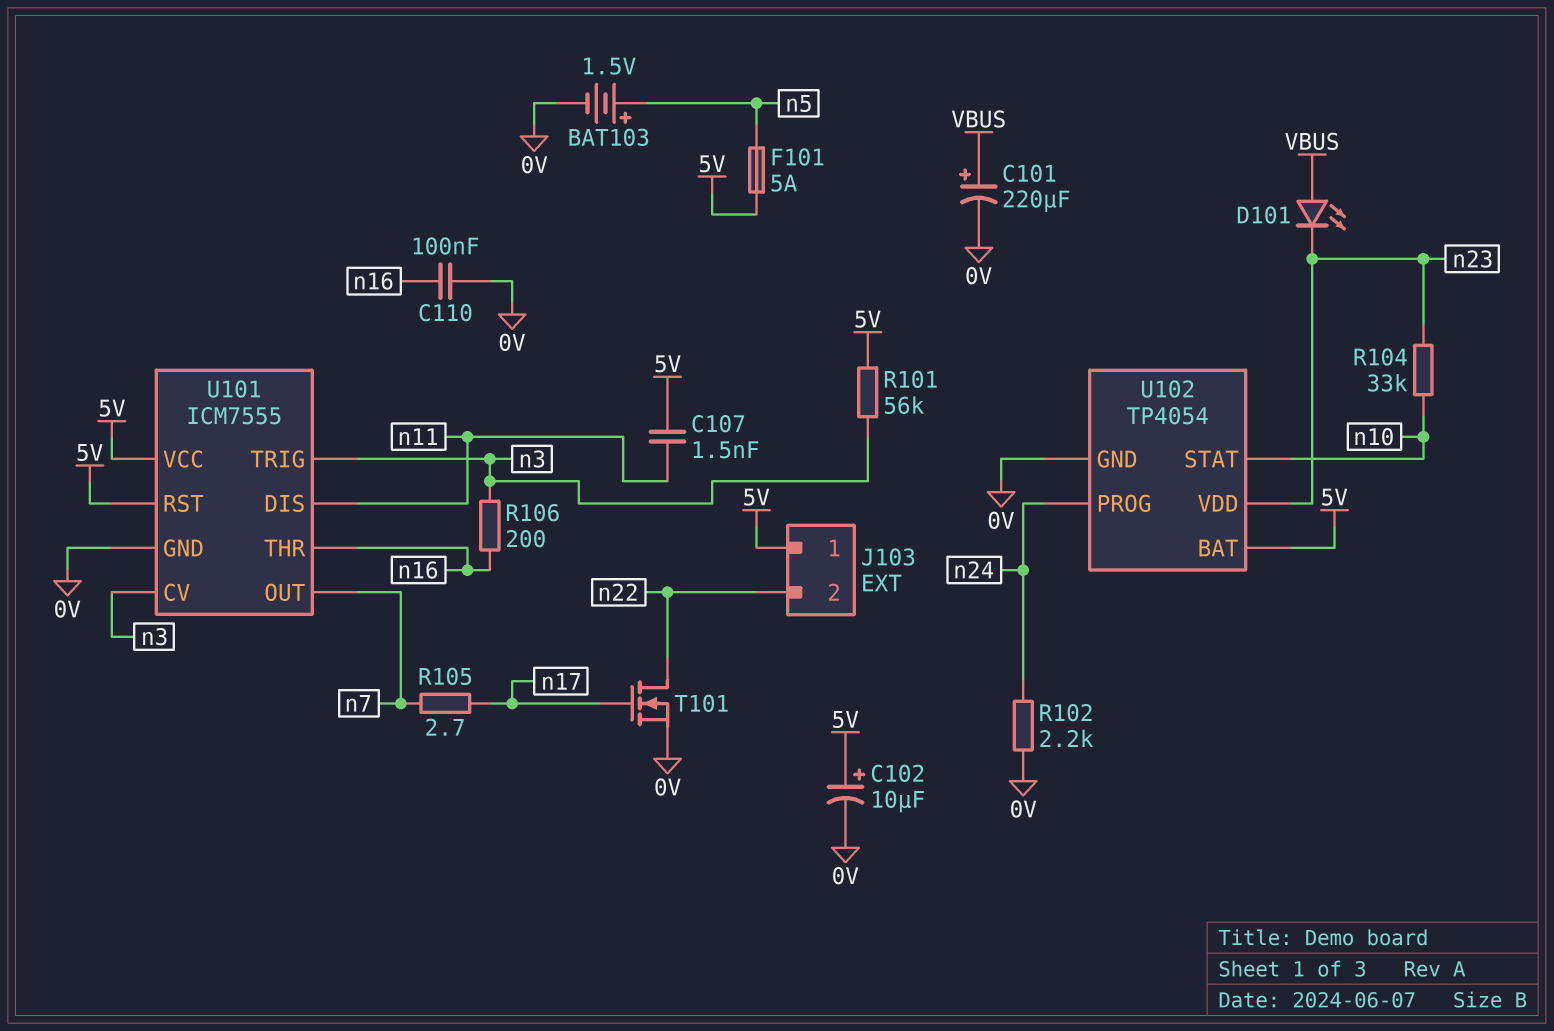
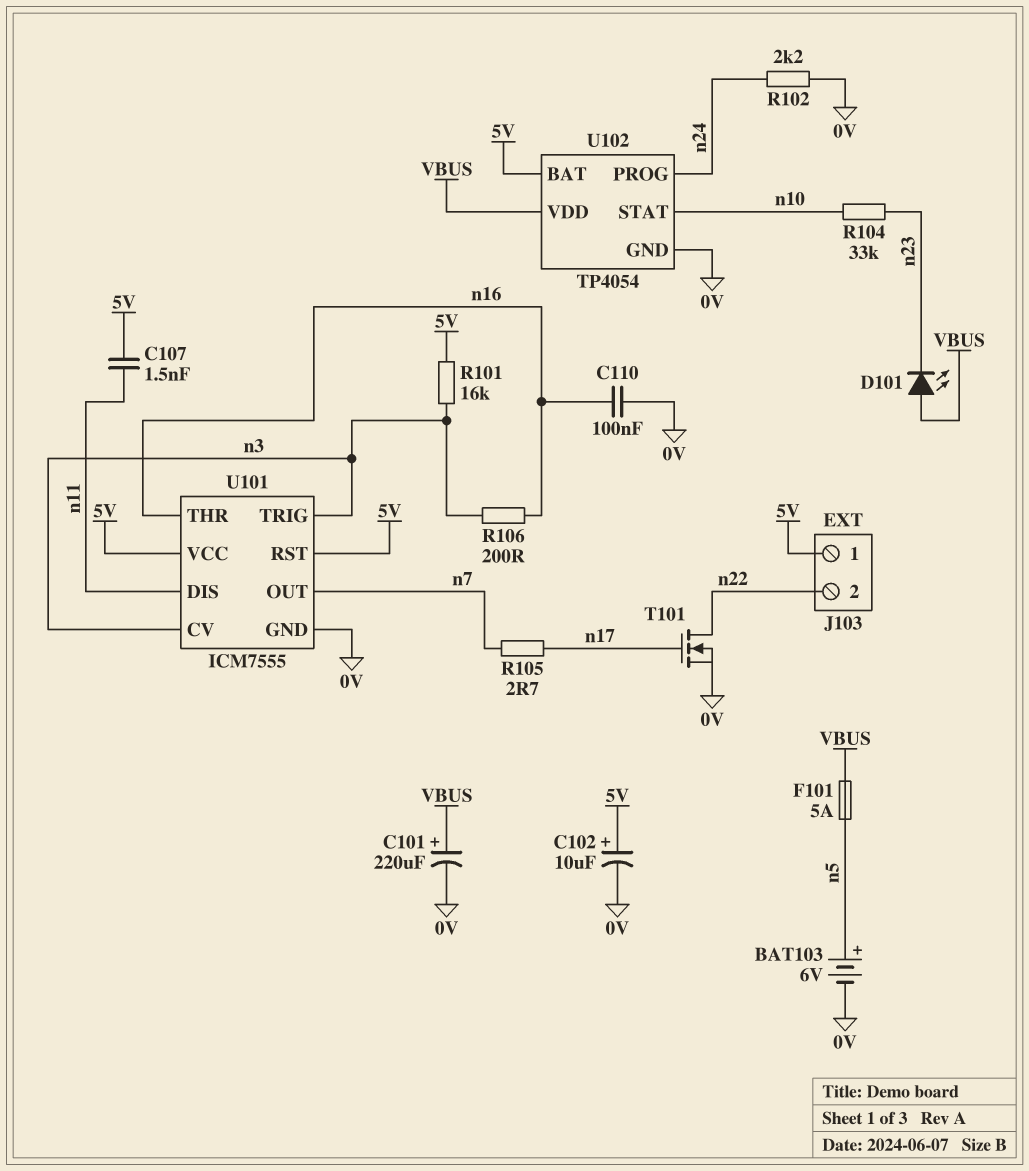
BAT103: 1.5V (plus n5, minus 0V) -> 6V (plus n5, minus 0V)
F101: 5A (5V, n5) -> 5A (VBUS, n5)
R101: 56k (5V, n3) -> 16k (5V, n3)
U102 pin VDD: n23 -> VBUS

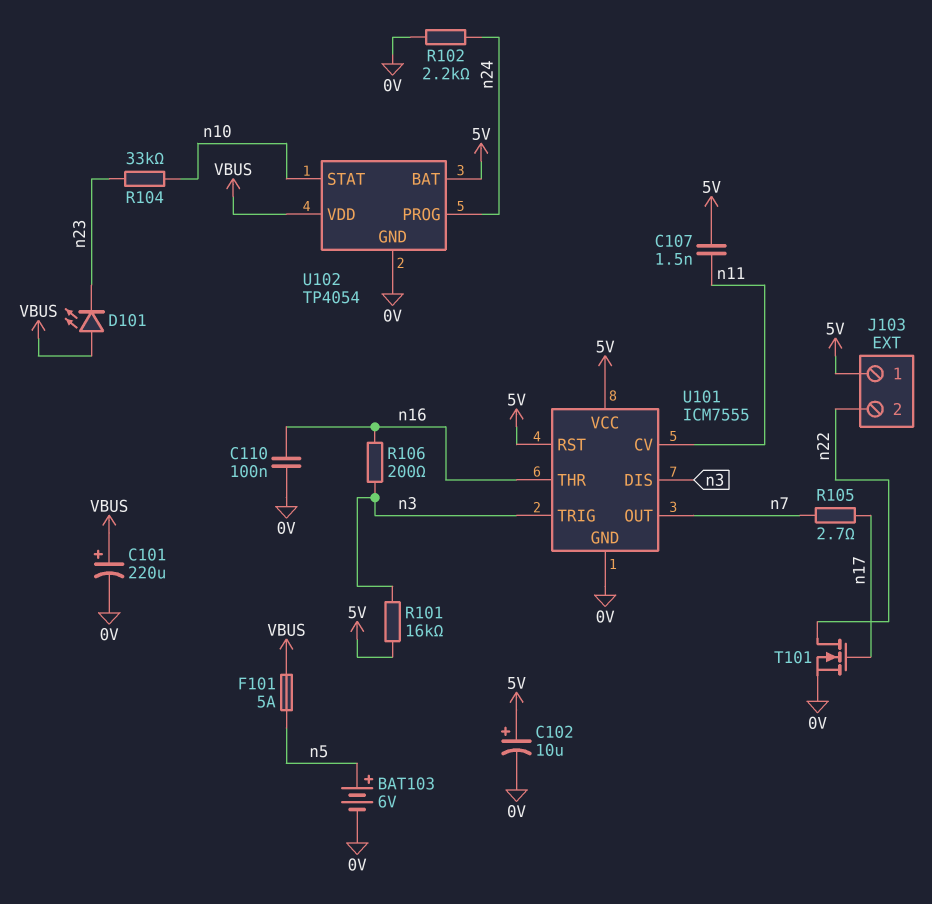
U101 pin CV: n3 -> n11
U101 pin DIS: n11 -> n3

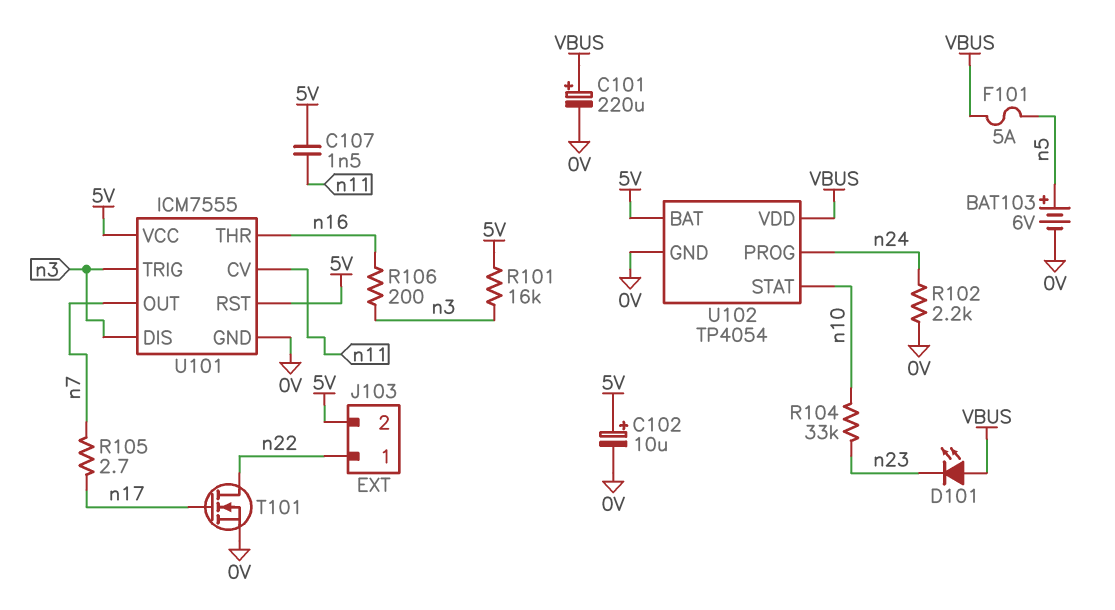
C110: 100nF (0V, n16) -> none
J103 pin 1: 5V -> n22
J103 pin 2: n22 -> 5V

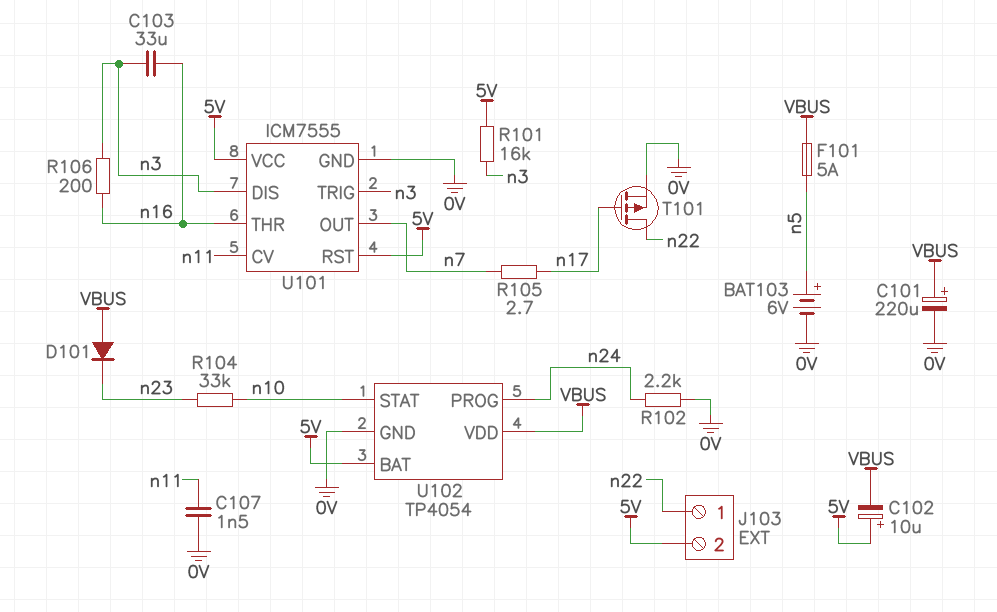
C102: 10uF (plus 5V, minus 0V) -> 10uF (plus 5V, minus VBUS)
C103: none -> 33uF (n3, n16)
C107: 1.5nF (5V, n11) -> 1.5nF (0V, n11)
D101: LED (A VBUS, K n23) -> diode (A VBUS, K n23)
T101: NMOS (G n17, D n22, S 0V) -> PMOS (G n17, D n22, S 0V)

